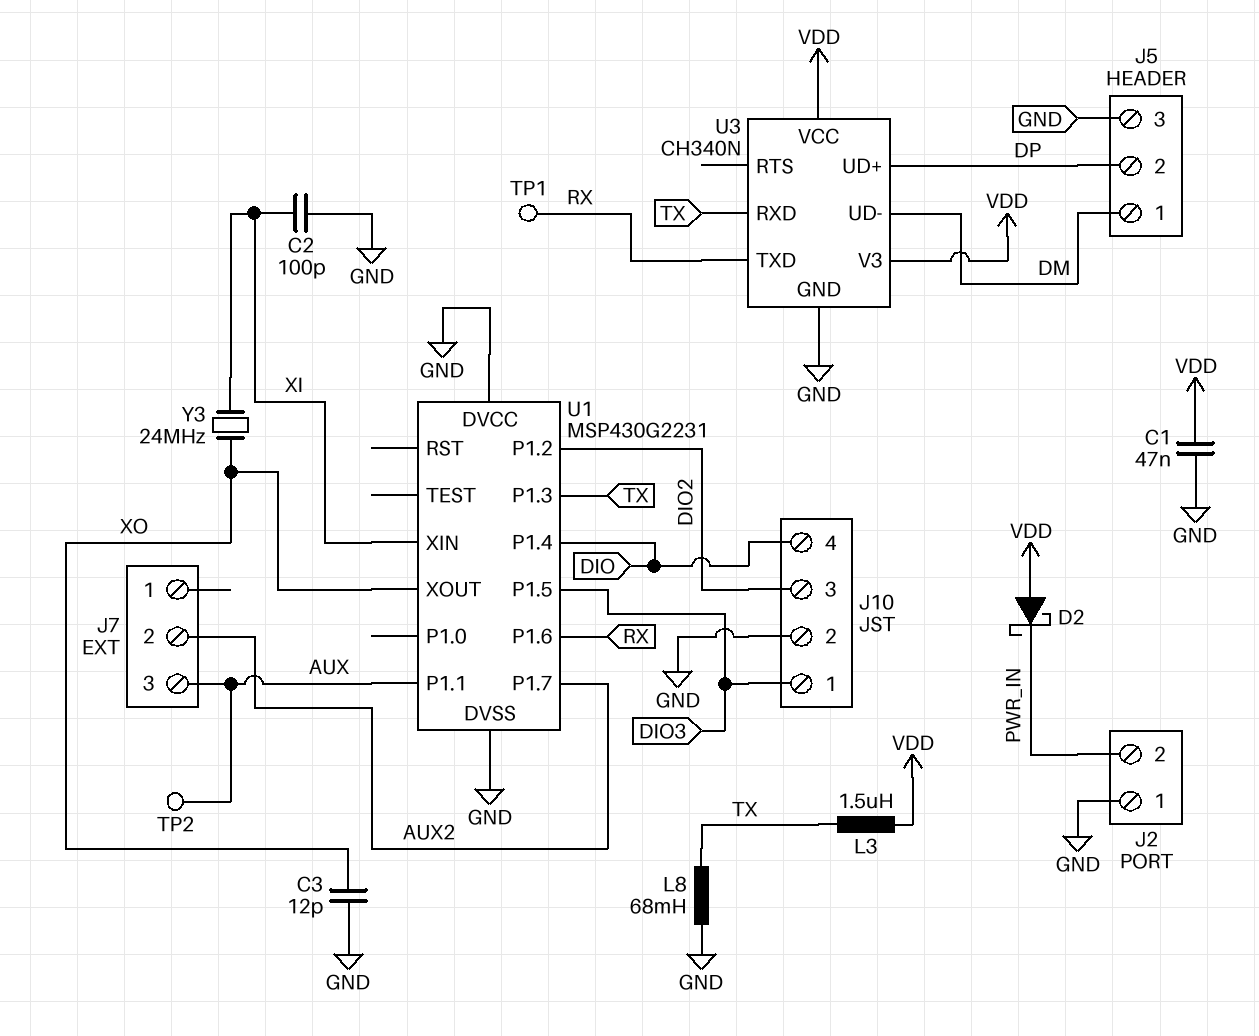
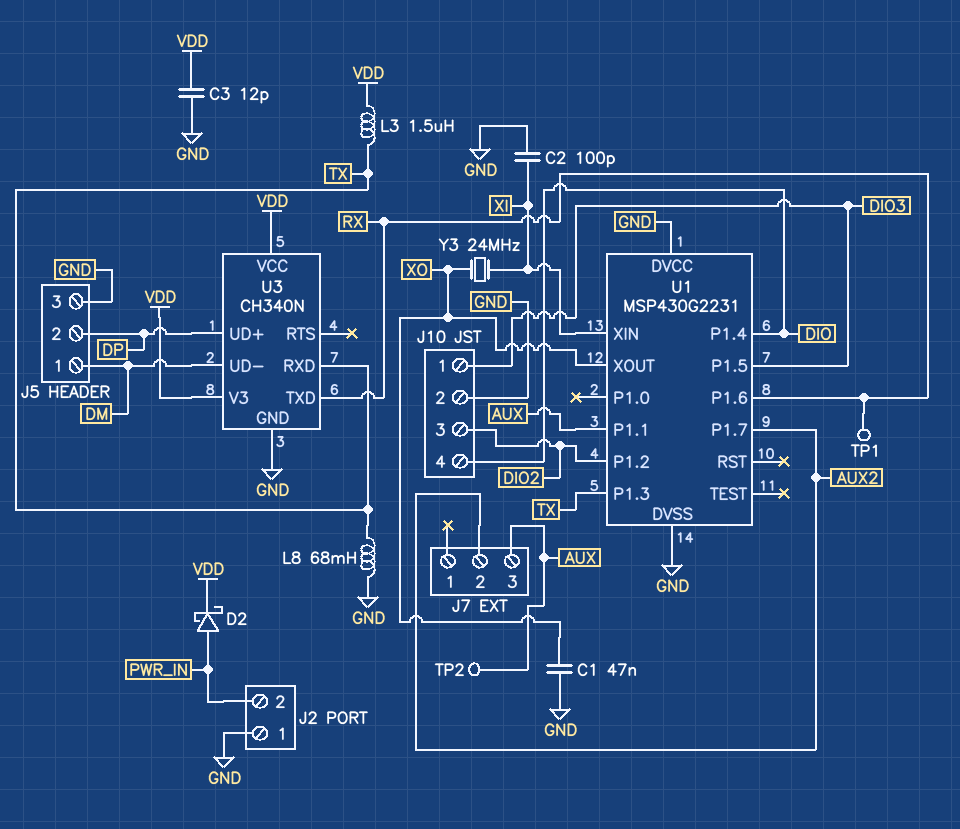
C1: 47nF (GND, VDD) -> 47nF (GND, XO)
C3: 12pF (GND, XO) -> 12pF (GND, VDD)
D2: schottky (A VDD, K PWR_IN) -> schottky (A PWR_IN, K VDD)

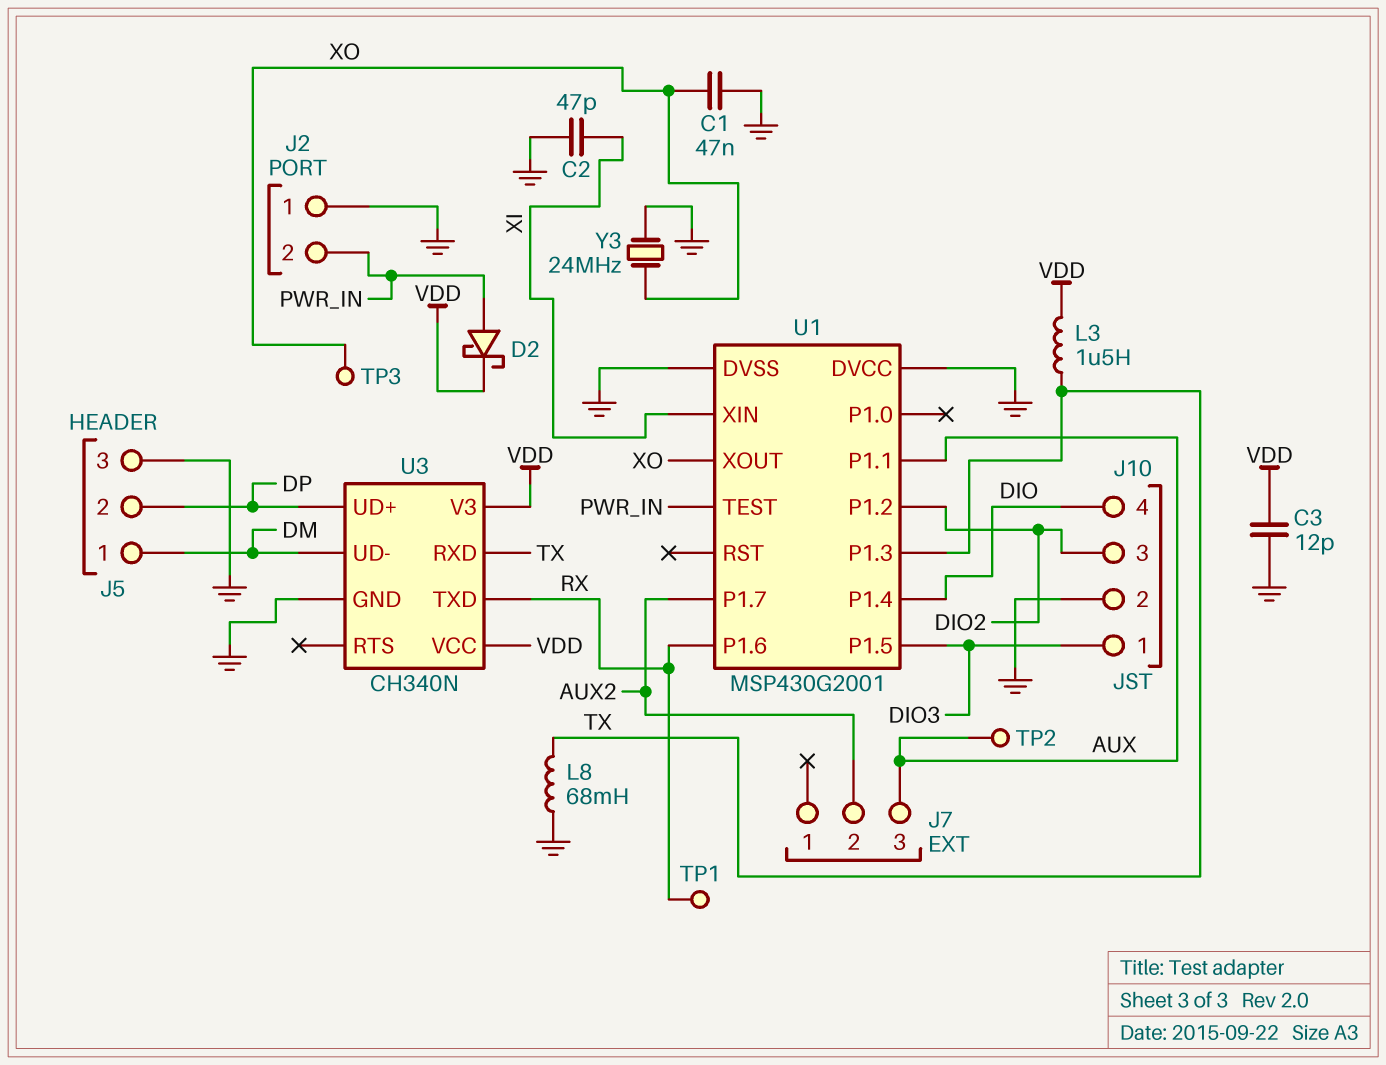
C2: 100pF (GND, XI) -> 47pF (GND, XI)
TP3: none -> test point (XO)
U1: MSP430G2231 -> MSP430G2001
U1 pin TEST: none -> PWR_IN
Y3: 24MHz (XI, XO) -> 24MHz (GND, XO)

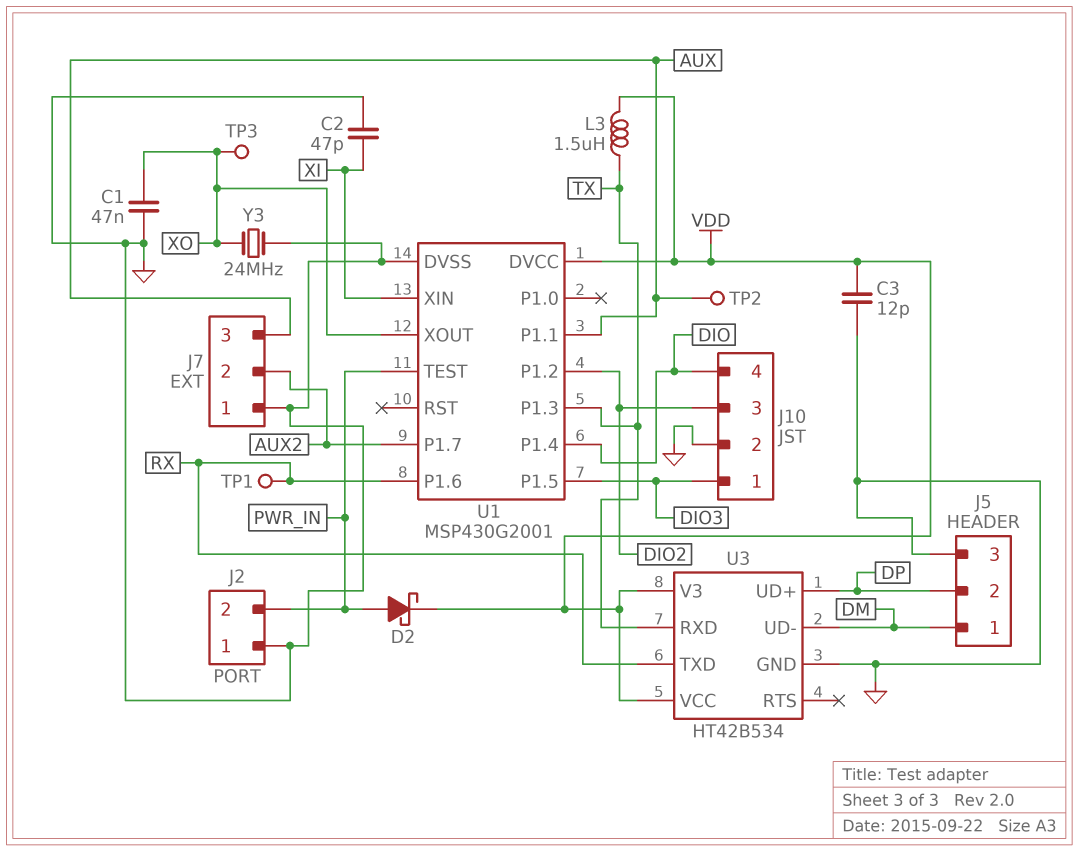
J7 pin 1: none -> GND
L8: 68mH (GND, TX) -> none
U1 pin DVCC: GND -> VDD
U3: CH340N -> HT42B534

